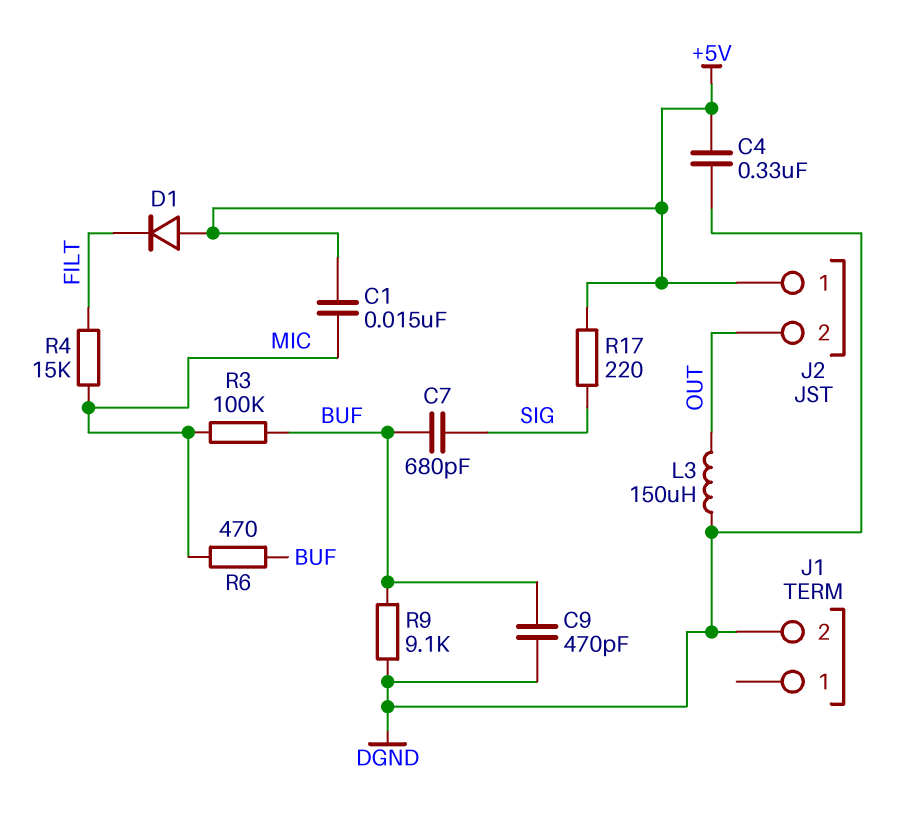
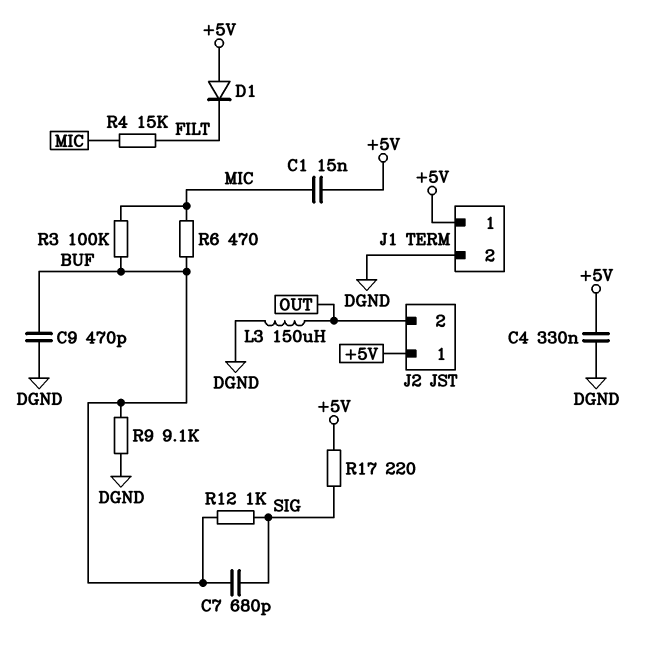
J1 pin 1: none -> +5V
R12: none -> 1k (BUF, SIG)

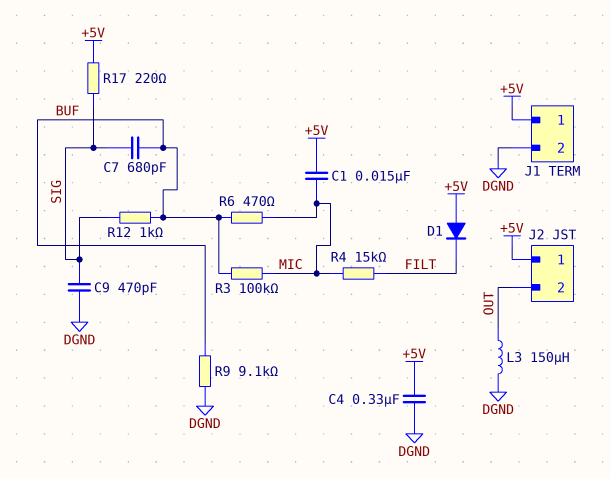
C9: 470pF (BUF, DGND) -> 470pF (DGND, SIG)

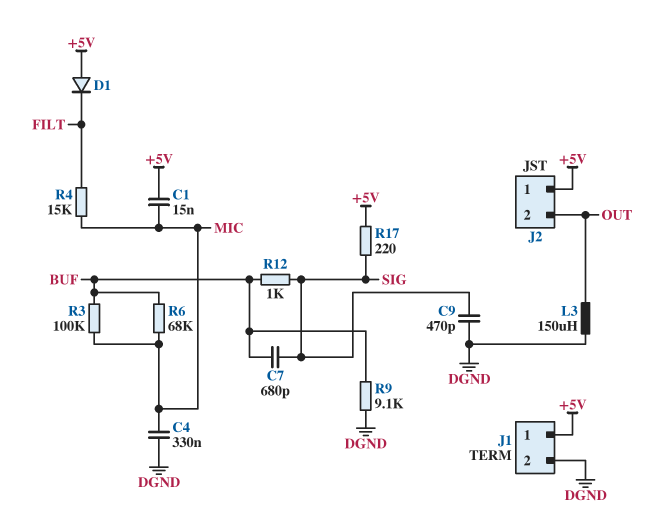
C4: 330nF (+5V, DGND) -> 330nF (DGND, MIC)
R6: 470 (BUF, MIC) -> 68k (BUF, MIC)

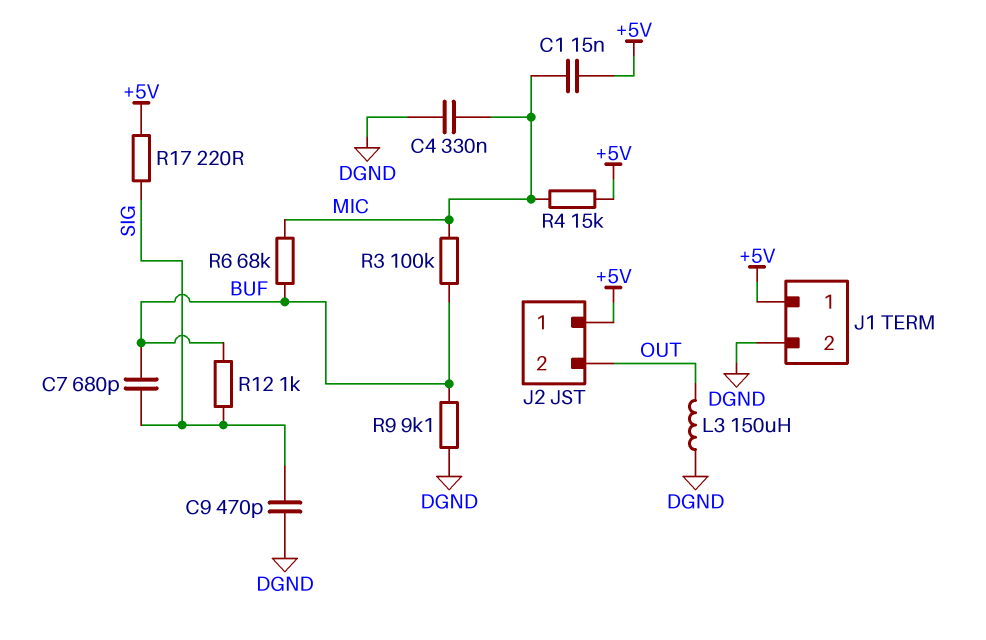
D1: diode (A +5V, K FILT) -> none
R4: 15k (FILT, MIC) -> 15k (+5V, MIC)

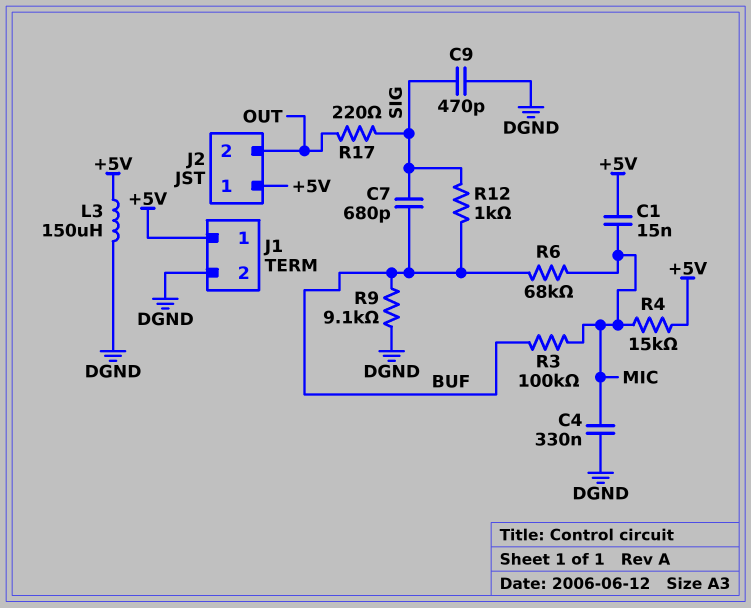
L3: 150uH (DGND, OUT) -> 150uH (+5V, DGND)
R17: 220 (+5V, SIG) -> 220 (OUT, SIG)

